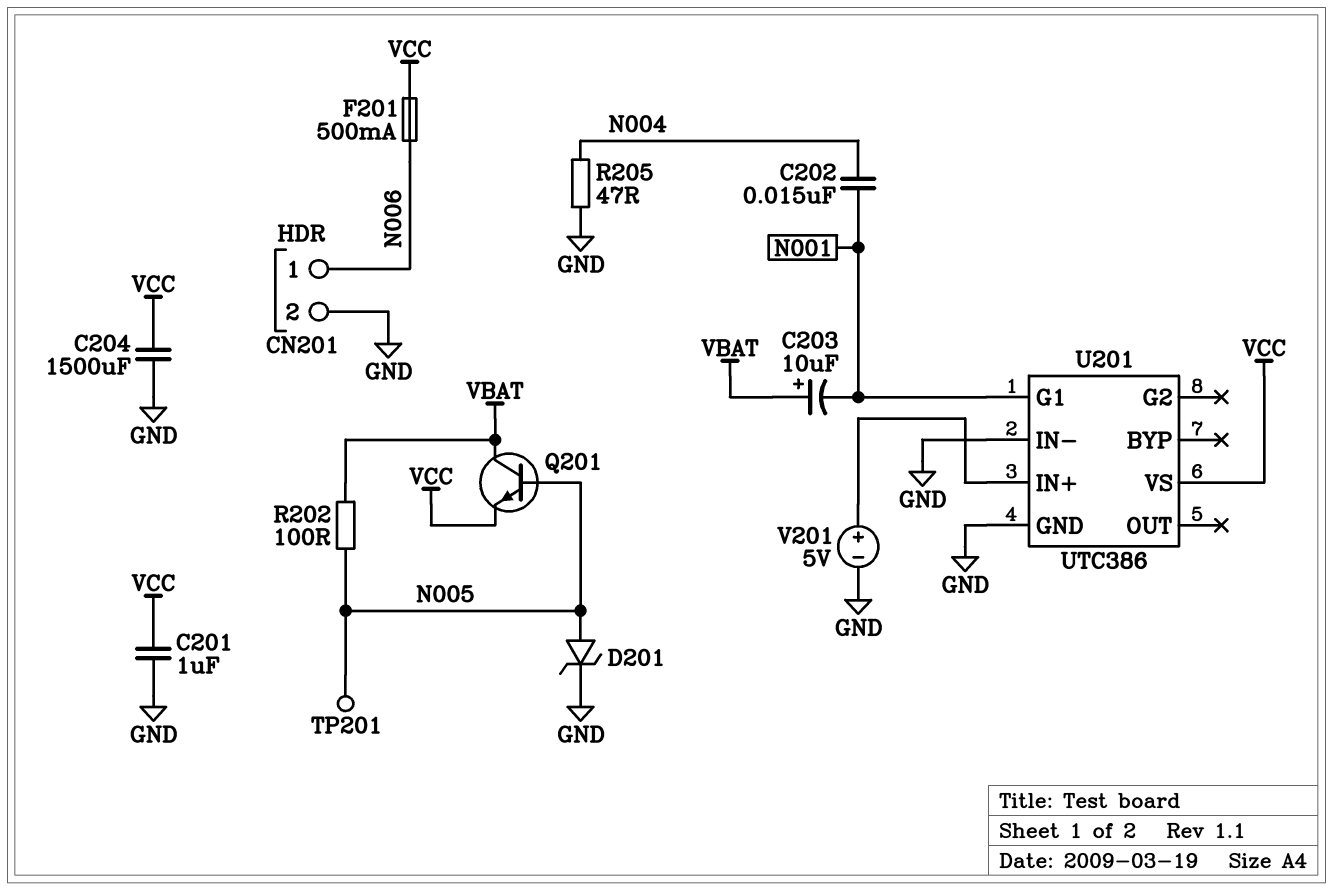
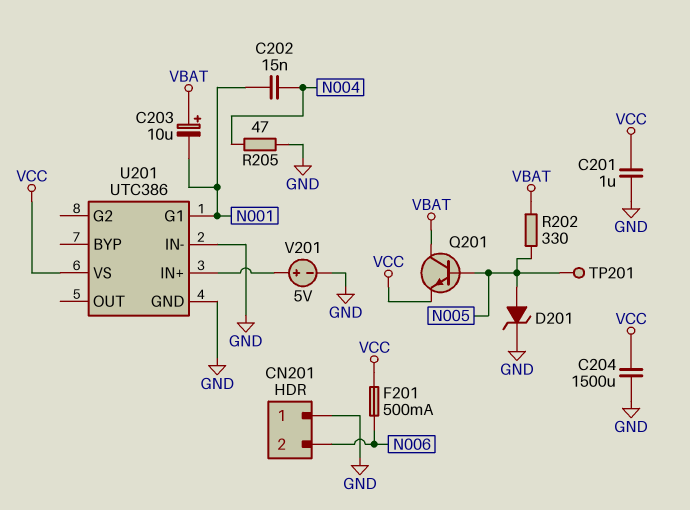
CN201 pin 1: N006 -> GND
CN201 pin 2: GND -> N006
R202: 100 (N005, VBAT) -> 330 (N005, VBAT)

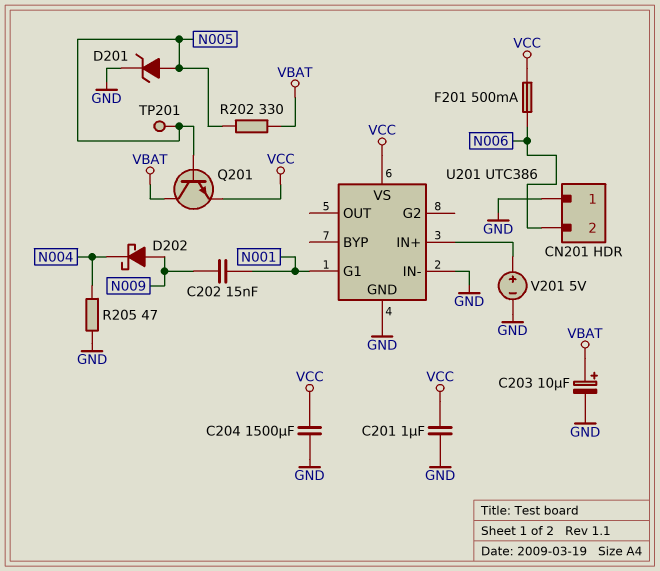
C202: 15nF (N001, N004) -> 15nF (N001, N009)
C203: 10uF (plus VBAT, minus N001) -> 10uF (plus VBAT, minus GND)
D202: none -> schottky (A N009, K N004)

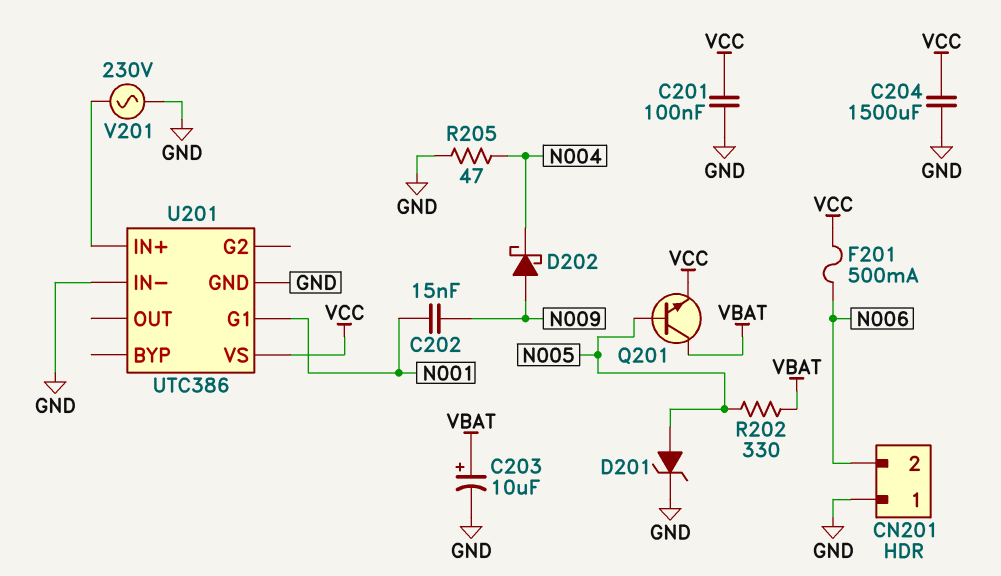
C201: 1uF (GND, VCC) -> 100nF (GND, VCC)
TP201: test point (N005) -> none
V201: 5V (plus U201/IN+, minus GND) -> AC 230V (GND, U201/IN+)

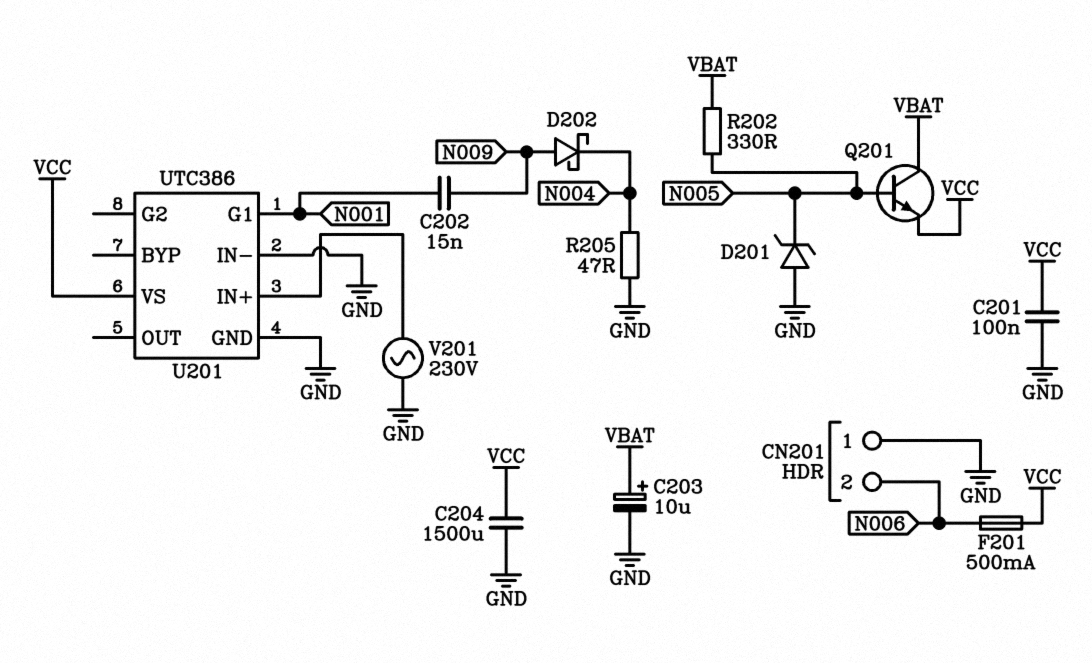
D201: zener (A N005, K GND) -> zener (A GND, K N005)

